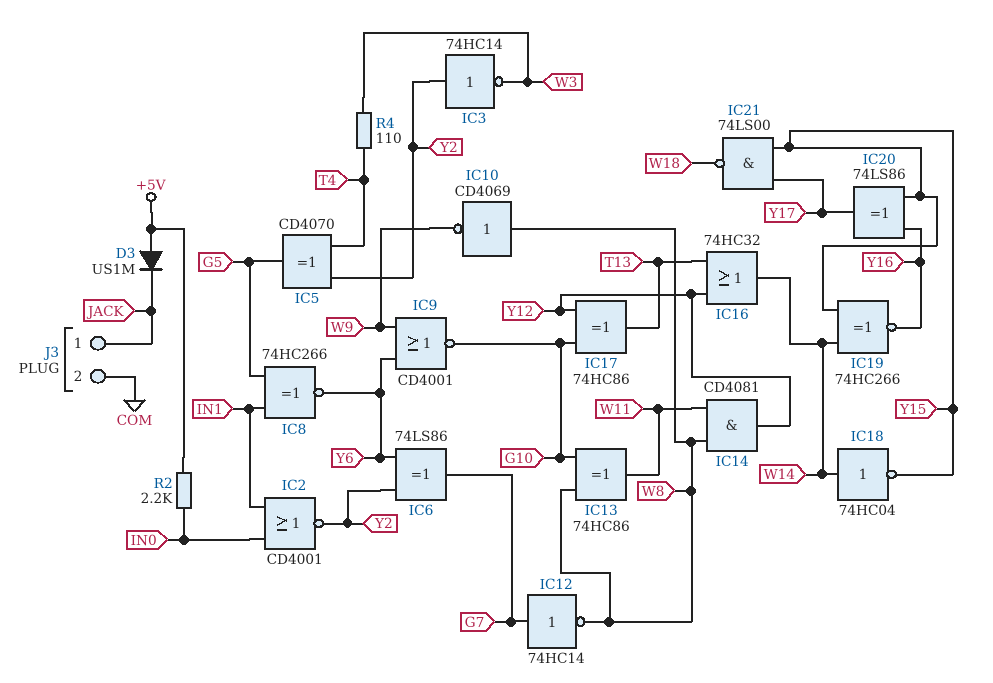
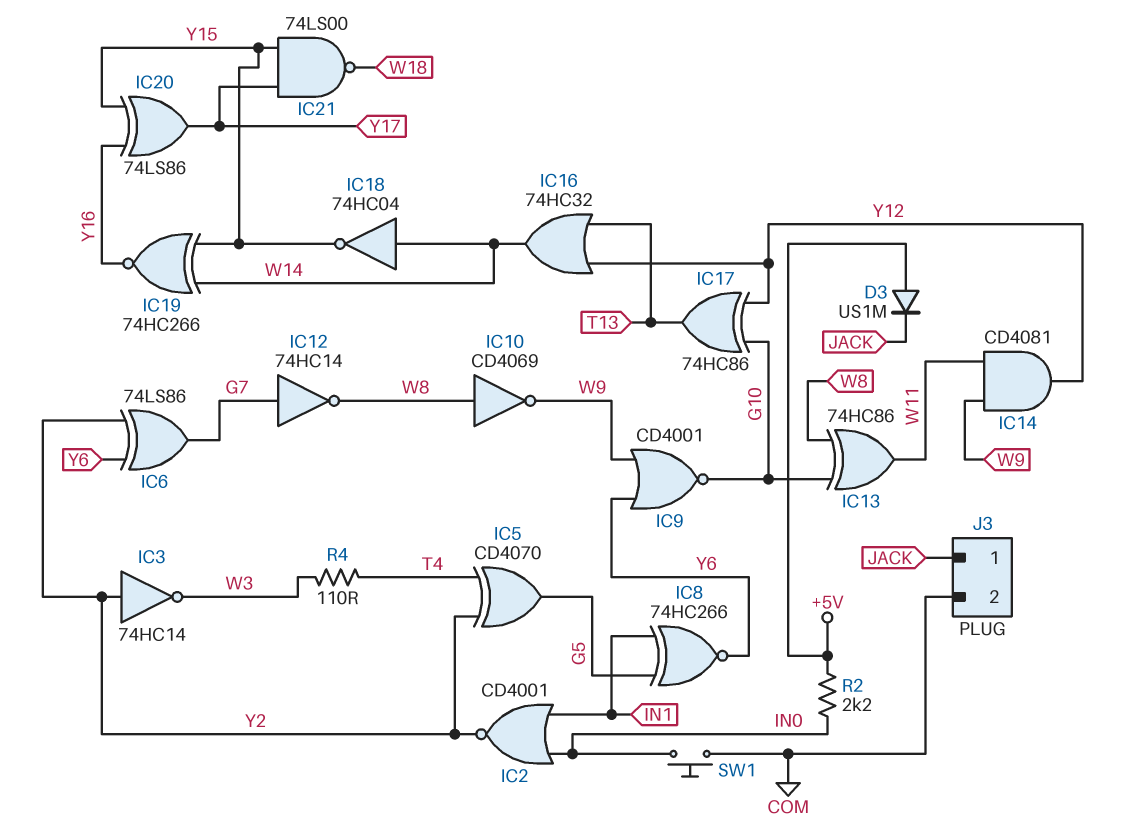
IC14: AND CD4081 (in W8, in W11, out Y12) -> AND CD4081 (in W9, in W11, out Y12)
SW1: none -> button (COM, IN0)

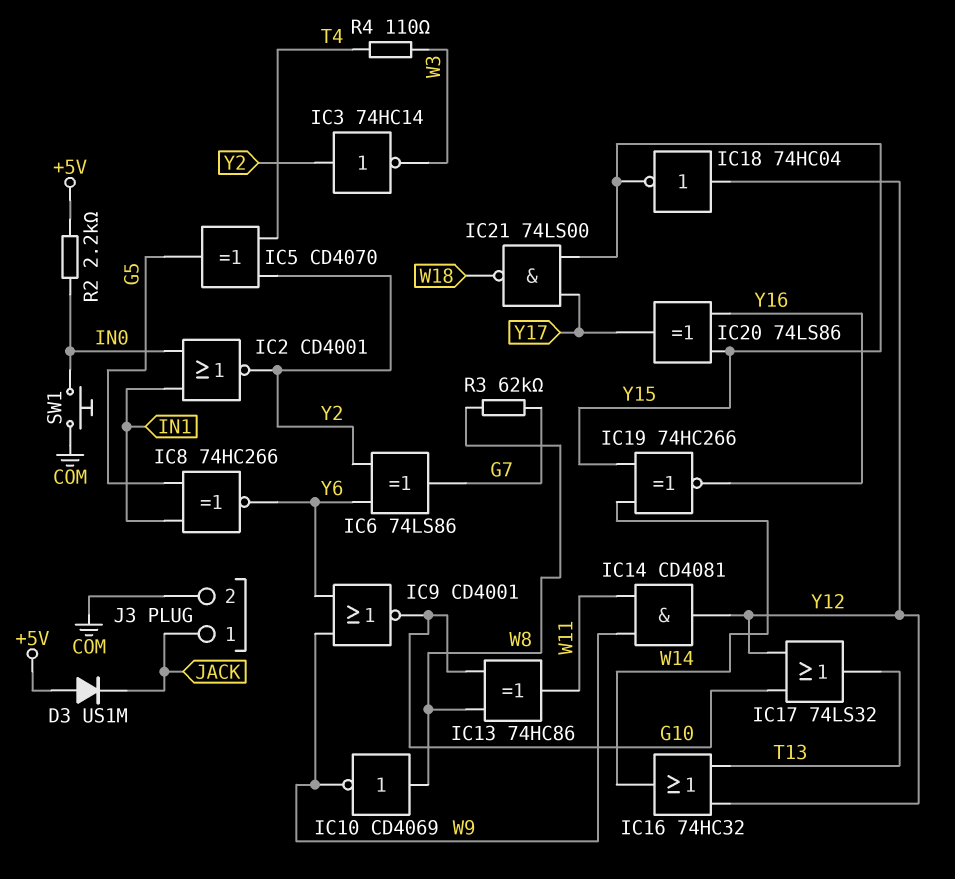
IC12: NOT 74HC14 (in G7, out W8) -> none
IC17: XOR 74HC86 (in G10, in Y12, out T13) -> OR 74LS32 (in G10, in Y12, out T13)
IC18: NOT 74HC04 (in W14, out Y15) -> NOT 74HC04 (in Y12, out Y15)
R3: none -> 62k (G7, W8)

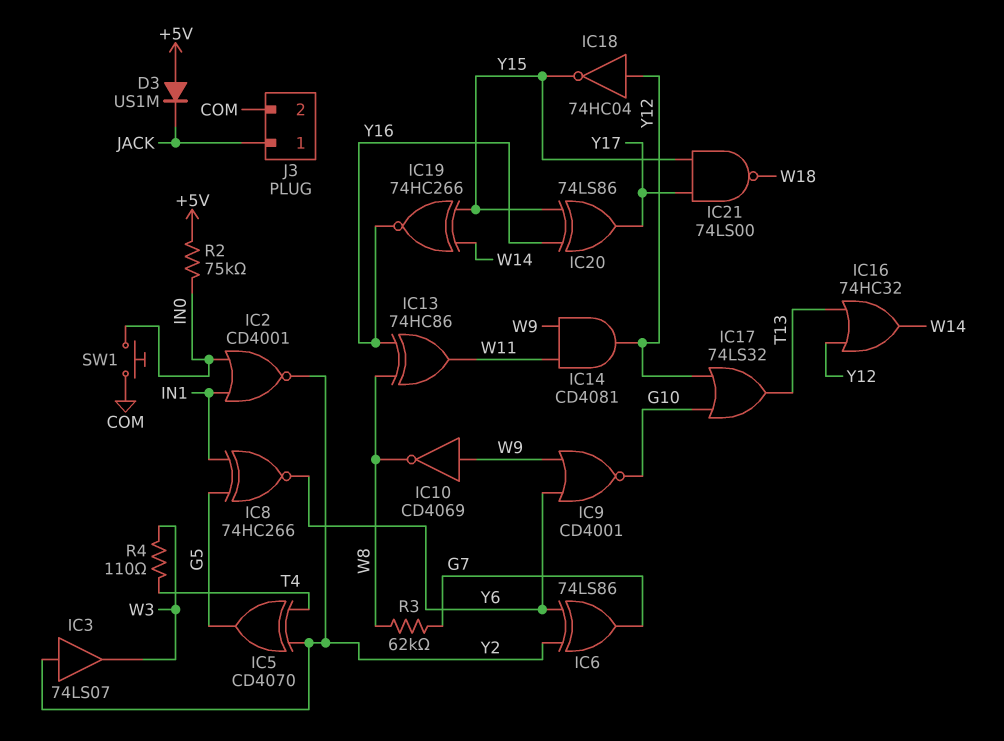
IC3: NOT 74HC14 (in Y2, out W3) -> buffer 74LS07 (in Y2, out W3)
IC10: NOT CD4069 (in W8, out W9) -> NOT CD4069 (in W9, out W8)
IC13: XOR 74HC86 (in G10, in W8, out W11) -> XOR 74HC86 (in W8, in Y16, out W11)
R2: 2.2k (+5V, IN0) -> 75k (+5V, IN0)

